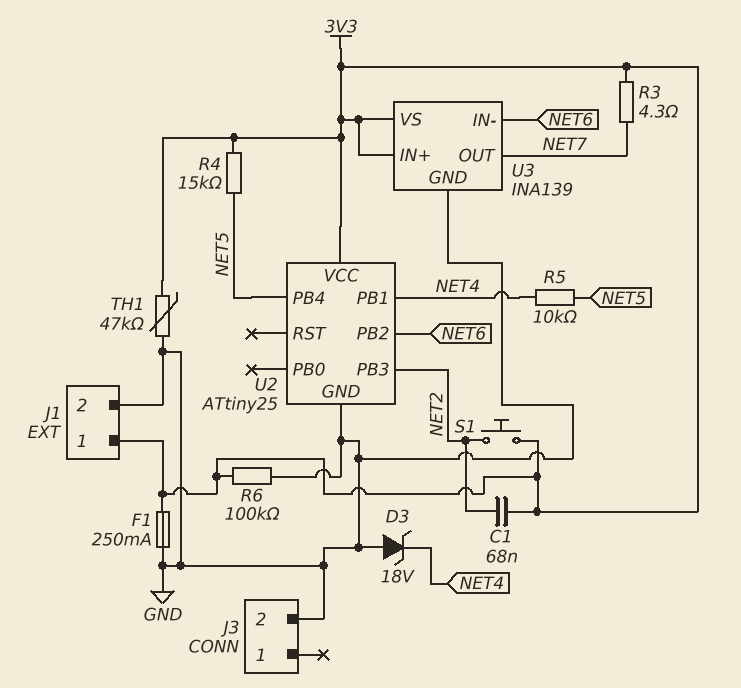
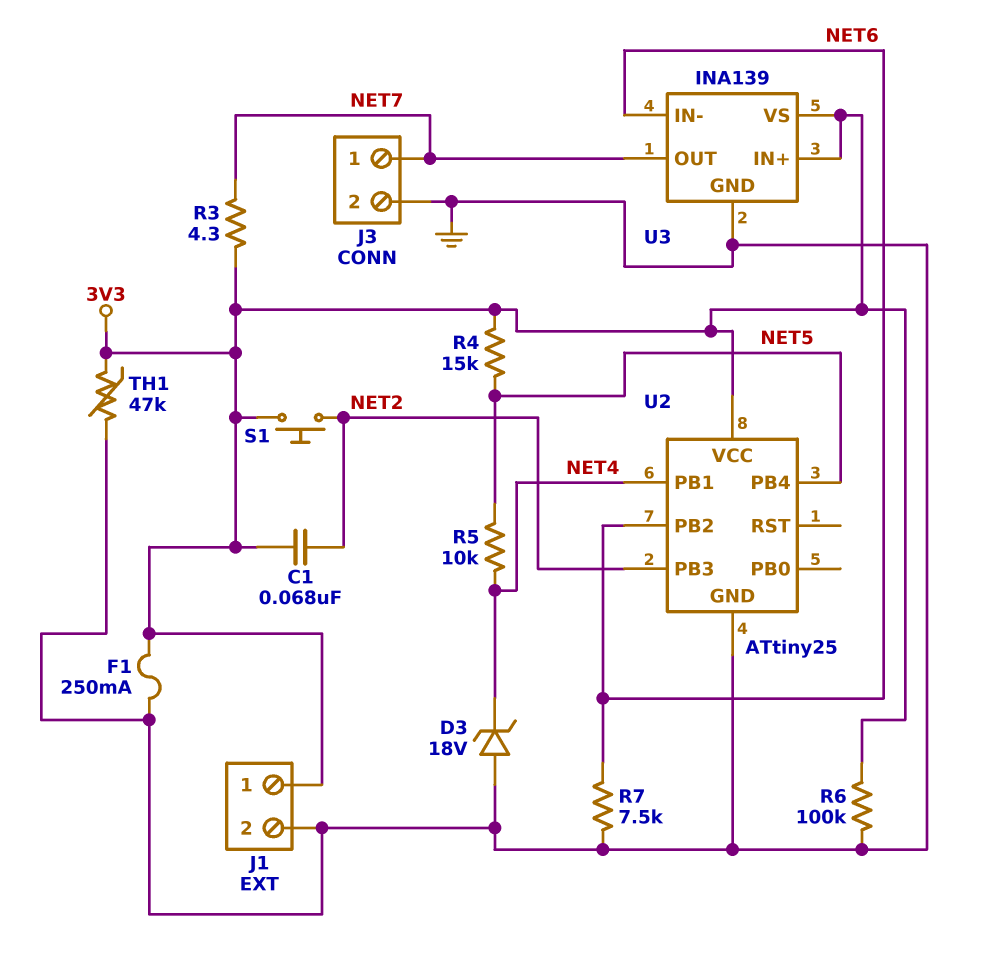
J3 pin 1: none -> NET7
R7: none -> 7.5k (GND, NET6)

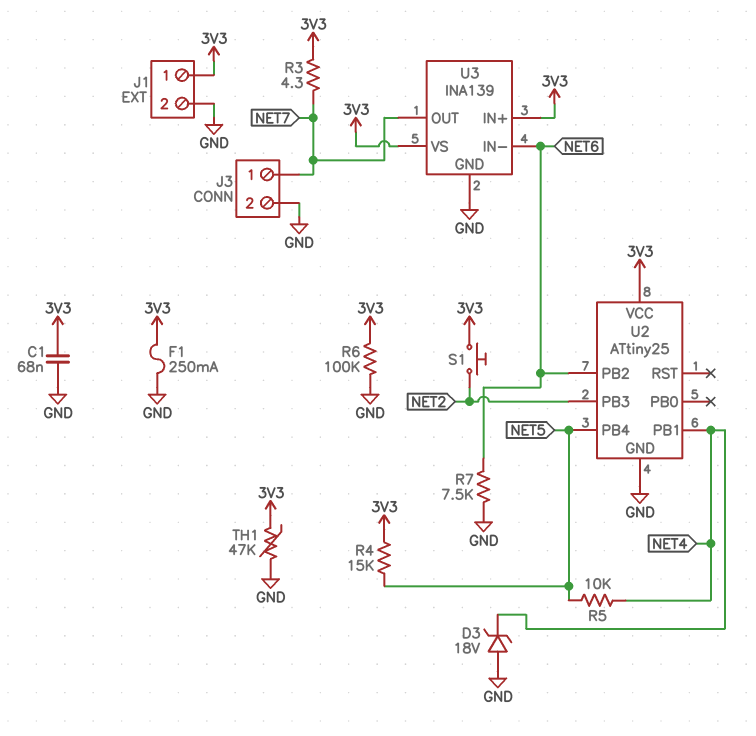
C1: 68nF (3V3, NET2) -> 68nF (3V3, GND)

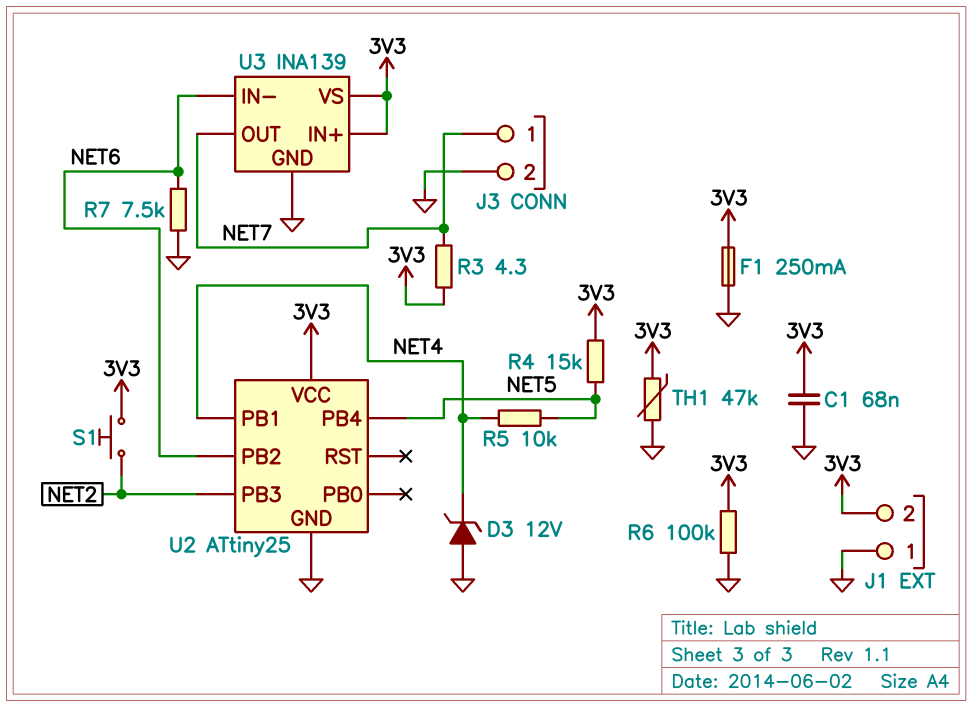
D3: zener 18V (A GND, K NET4) -> zener 12V (A GND, K NET4)
J1 pin 1: 3V3 -> GND
J1 pin 2: GND -> 3V3

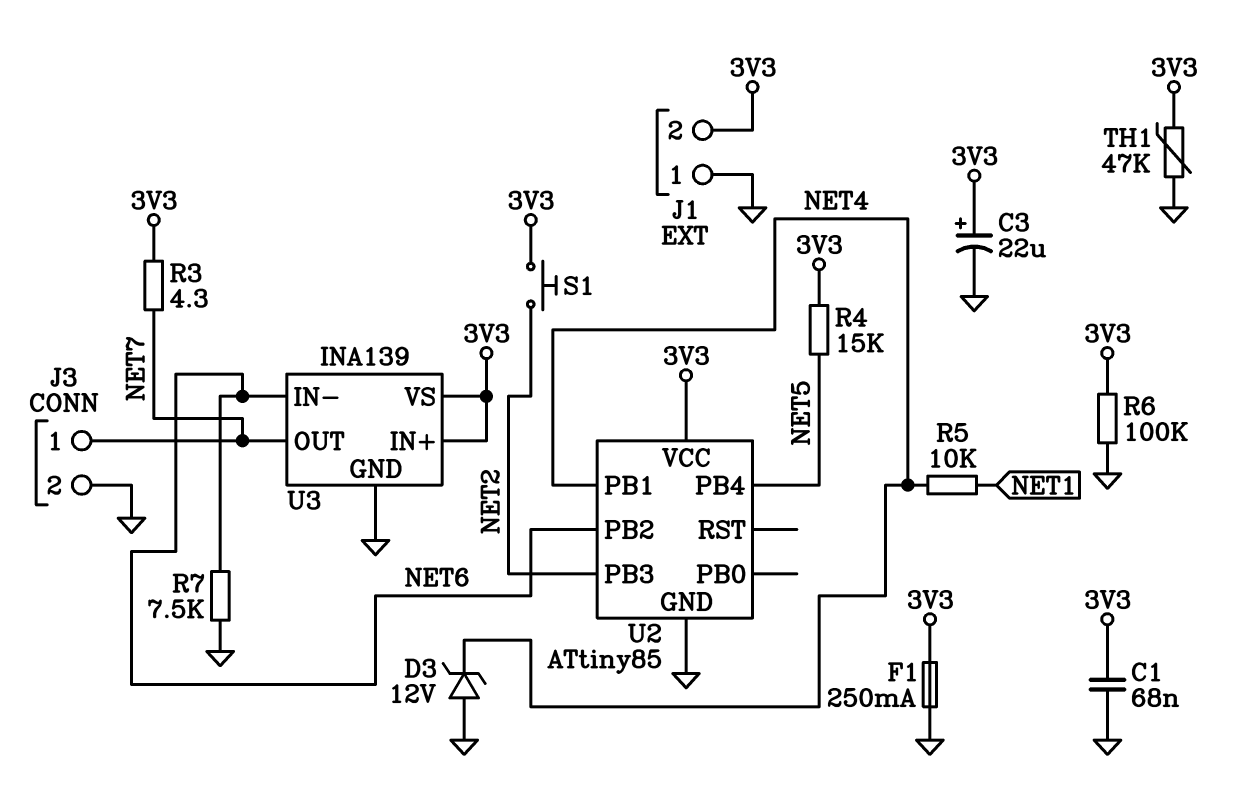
C3: none -> 22uF (plus 3V3, minus GND)
R5: 10k (NET4, NET5) -> 10k (NET1, NET4)
U2: ATtiny25 -> ATtiny85

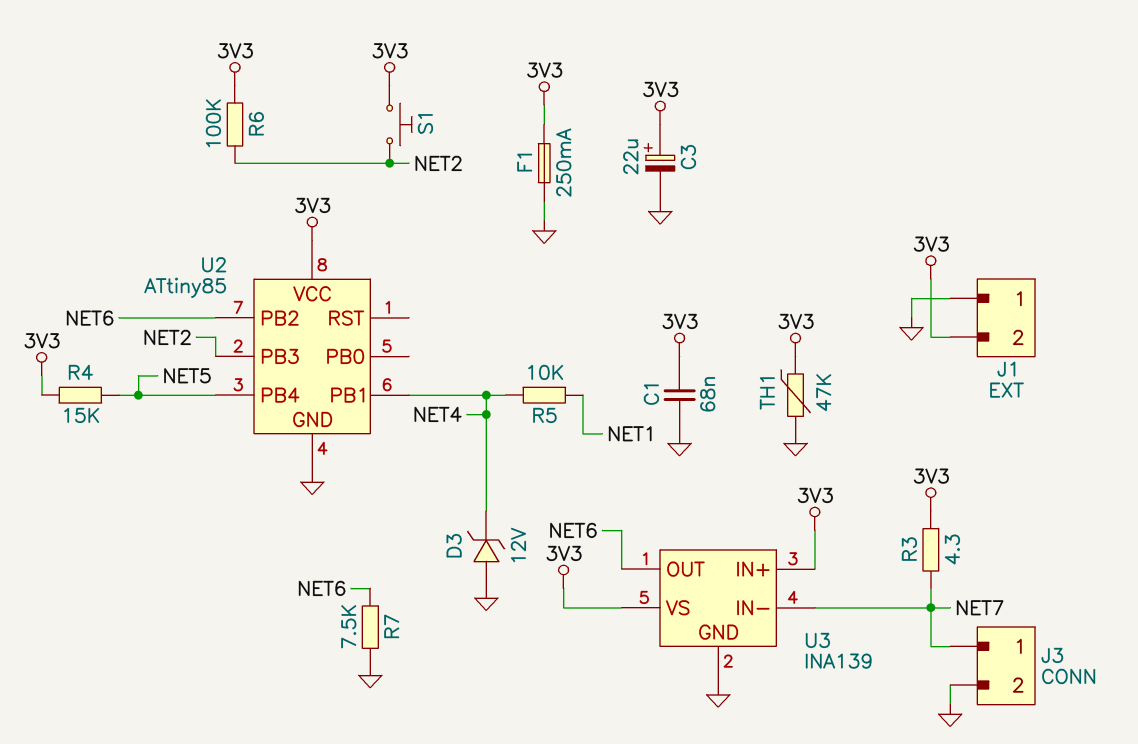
R6: 100k (3V3, GND) -> 100k (3V3, NET2)
U3 pin IN-: NET6 -> NET7
U3 pin OUT: NET7 -> NET6

